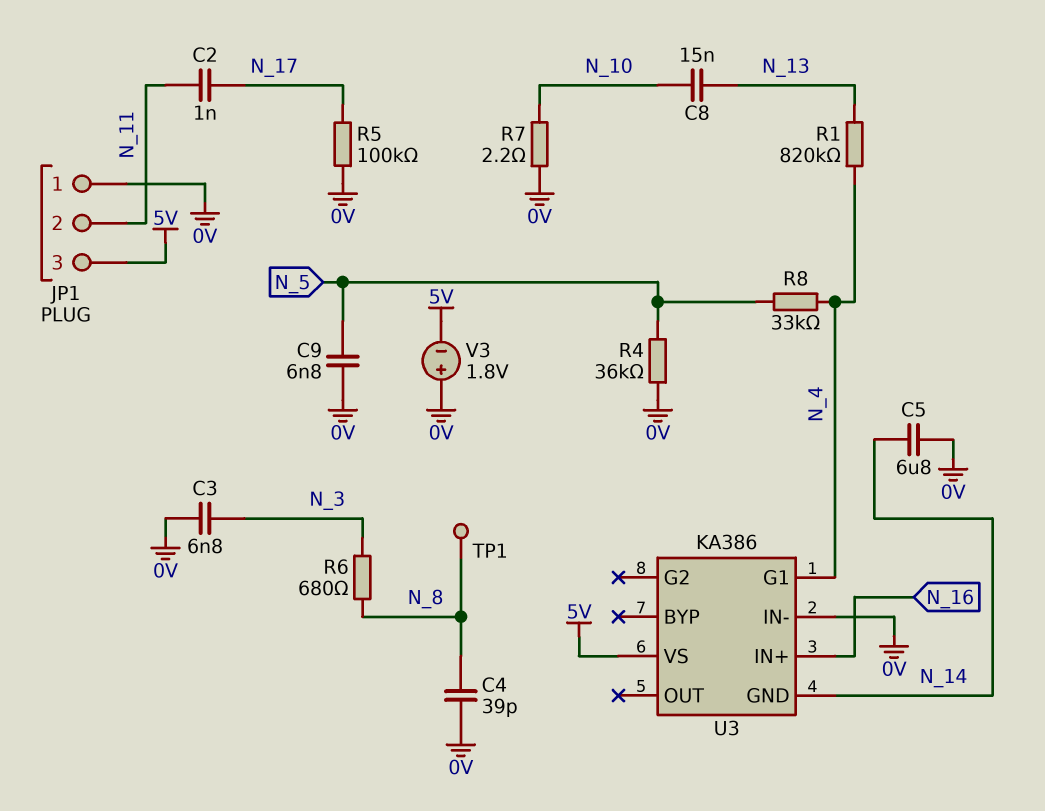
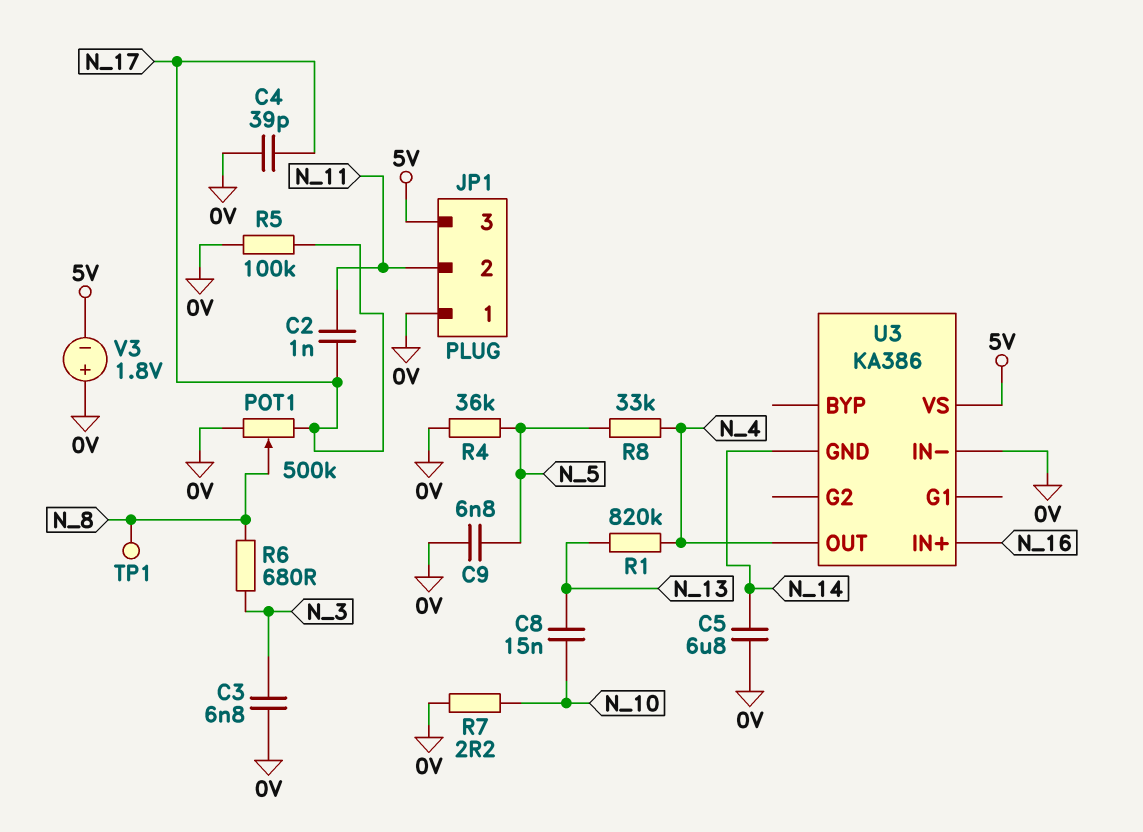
C4: 39pF (0V, N_8) -> 39pF (0V, N_17)
POT1: none -> 500k (0V, N_17, wiper N_8)
U3 pin G1: N_4 -> none
U3 pin OUT: none -> N_4

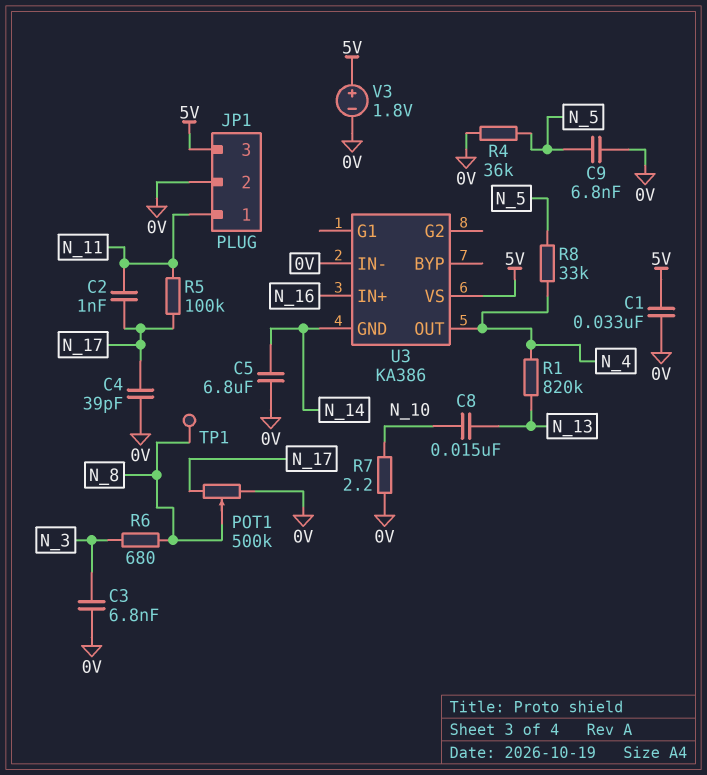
C1: none -> 33nF (0V, 5V)
JP1 pin 1: 0V -> N_11
JP1 pin 2: N_11 -> 0V
R5: 100k (0V, N_17) -> 100k (N_11, N_17)
V3: 1.8V (plus 0V, minus 5V) -> 1.8V (plus 5V, minus 0V)

